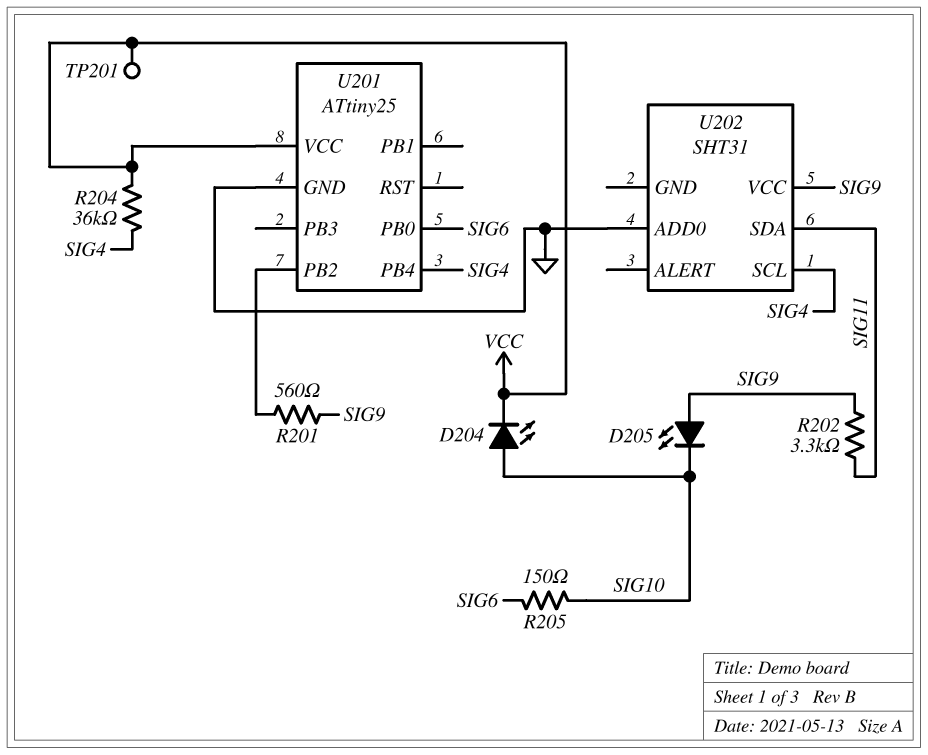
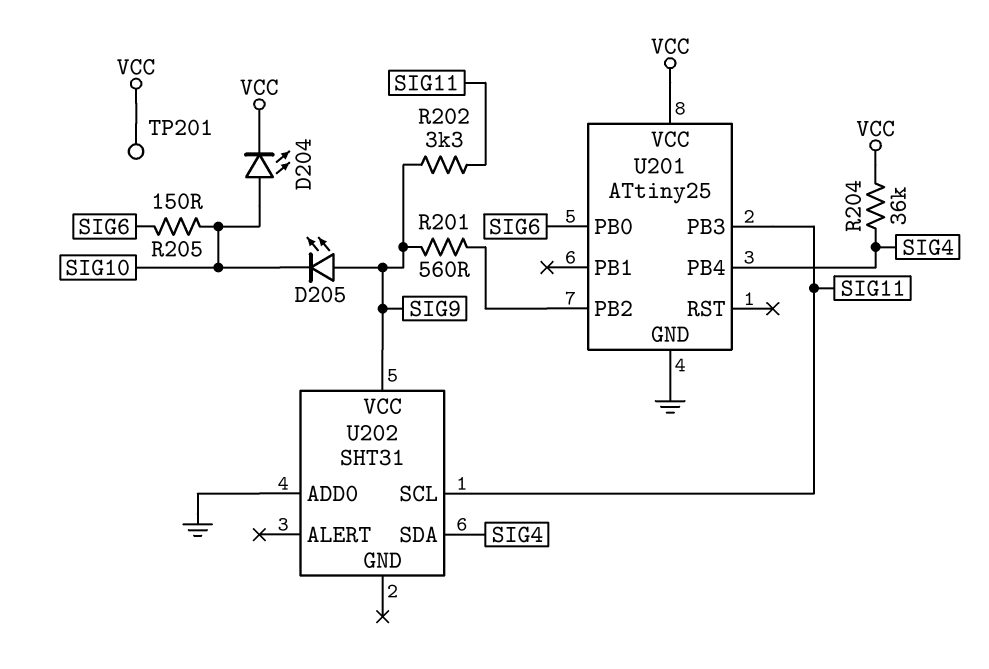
U201 pin PB3: none -> SIG11
U202 pin SCL: SIG4 -> SIG11
U202 pin SDA: SIG11 -> SIG4

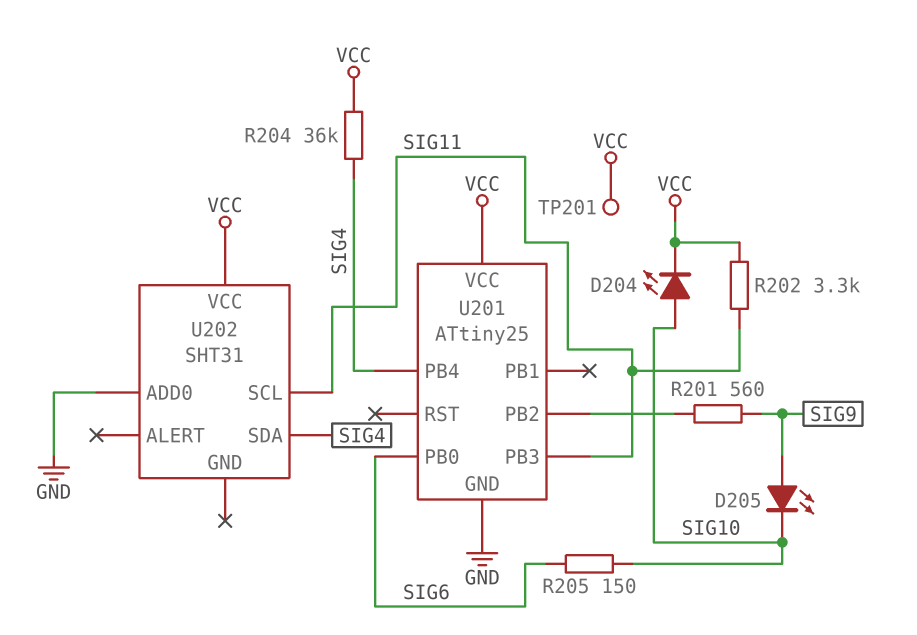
R202: 3.3k (SIG9, SIG11) -> 3.3k (SIG11, VCC)
U202 pin VCC: SIG9 -> VCC

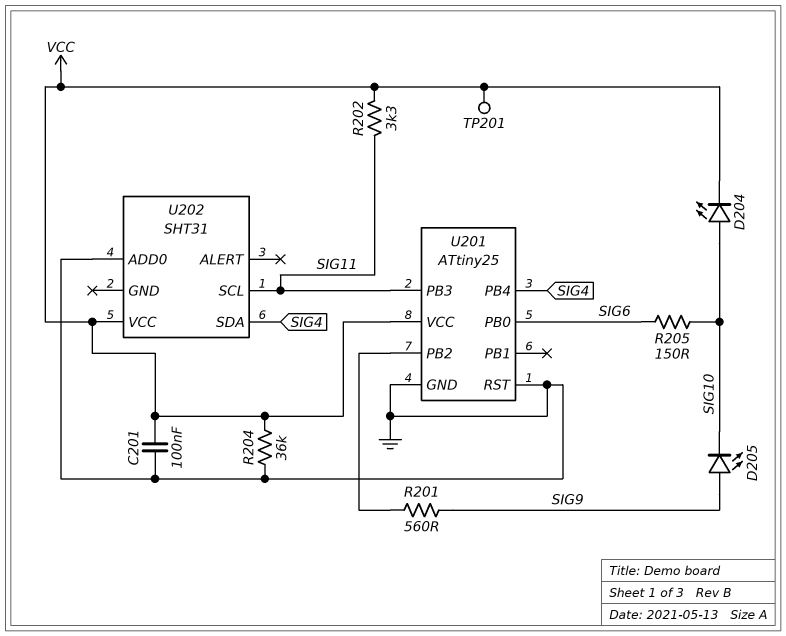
C201: none -> 100nF (GND, VCC)
R204: 36k (SIG4, VCC) -> 36k (GND, VCC)
U201 pin RST: none -> GND

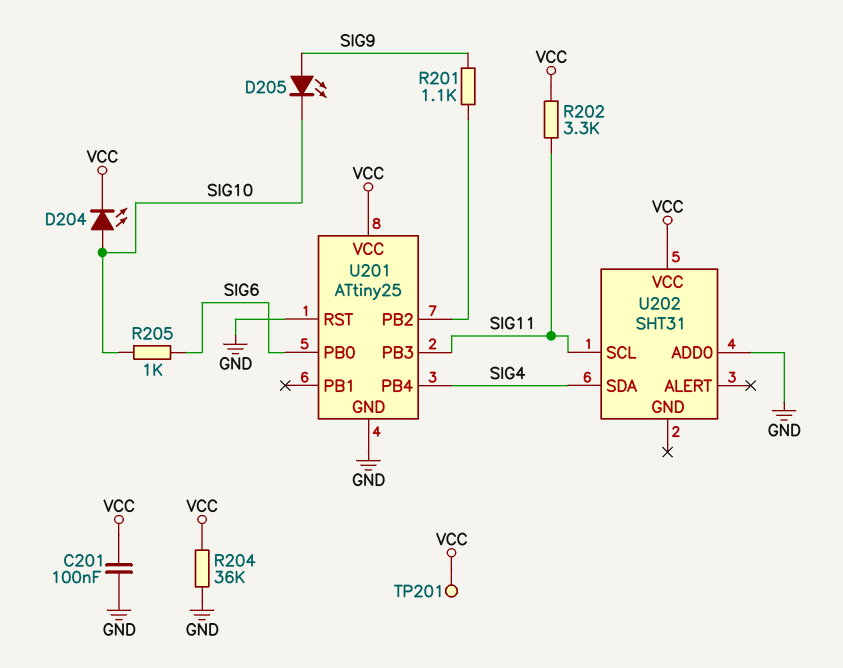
R201: 560 (SIG9, U201/PB2) -> 1.1k (SIG9, U201/PB2)
R205: 150 (SIG6, SIG10) -> 1k (SIG6, SIG10)

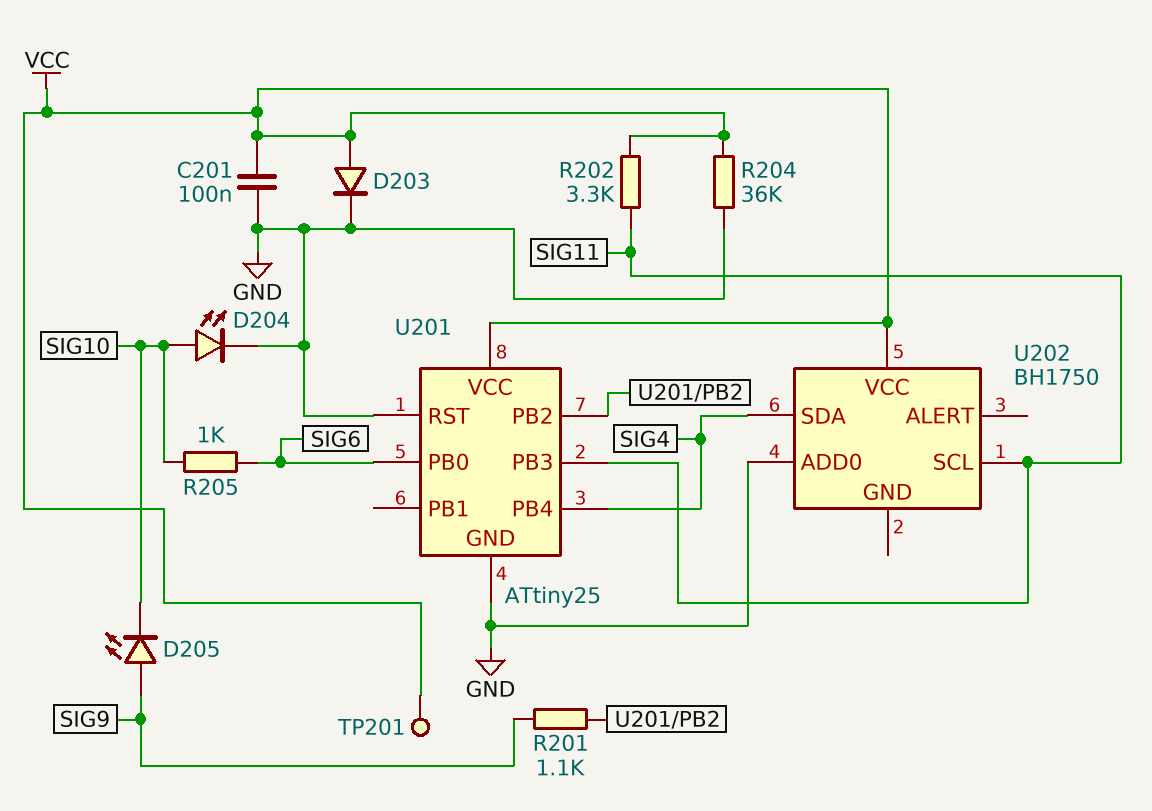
D203: none -> diode (A VCC, K GND)
D204: LED (A SIG10, K VCC) -> LED (A SIG10, K GND)
U202: SHT31 -> BH1750

